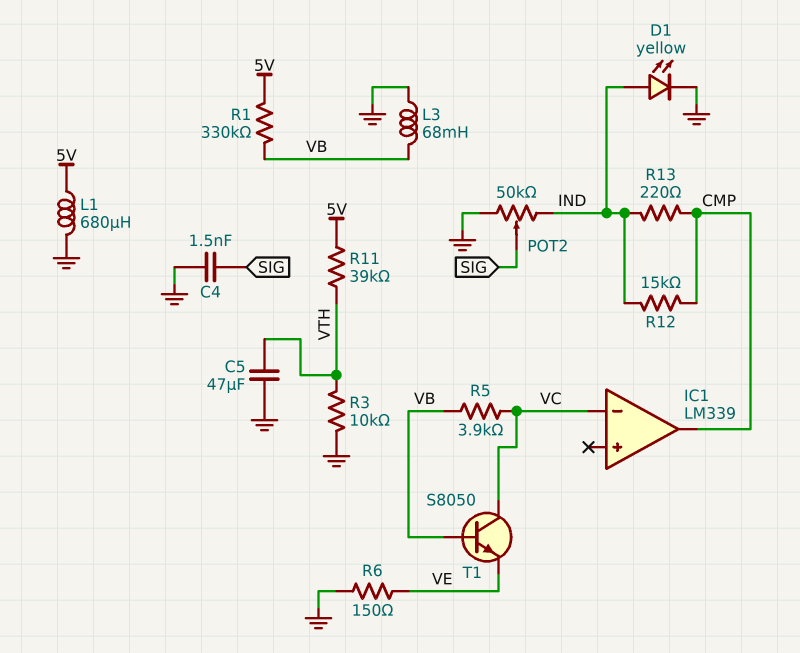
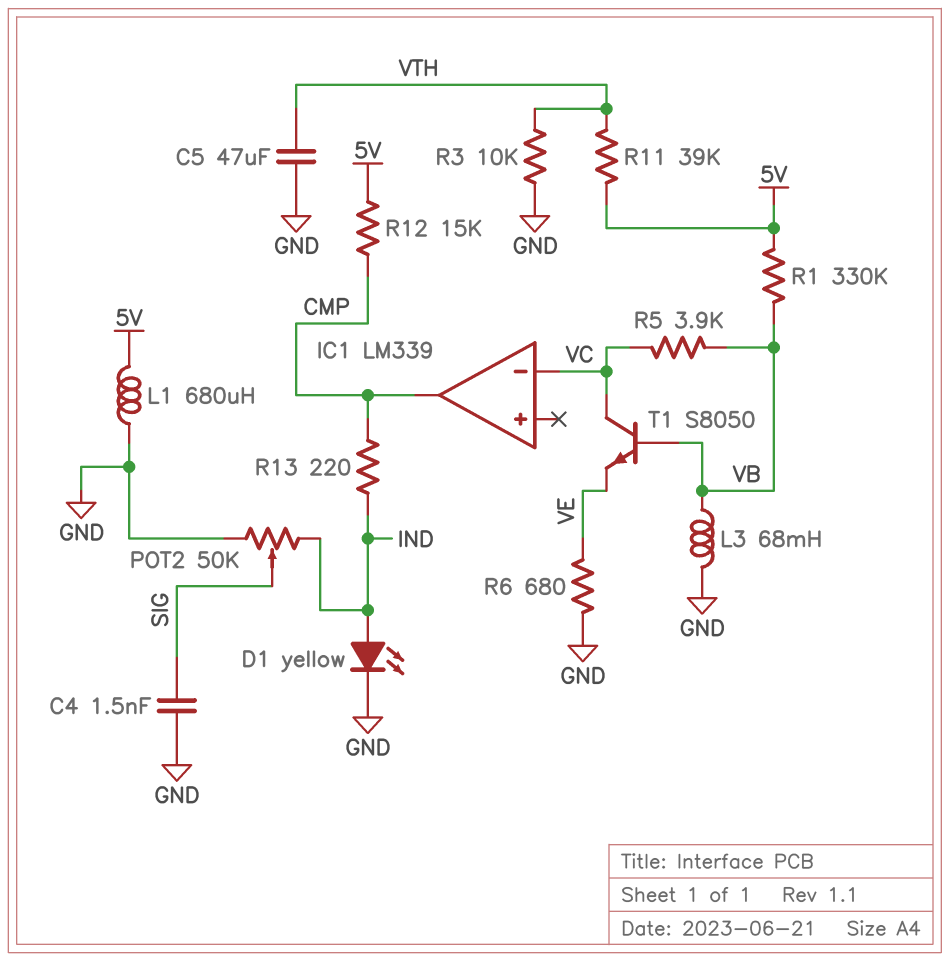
R6: 150 (GND, VE) -> 680 (GND, VE)
R12: 15k (CMP, IND) -> 15k (5V, CMP)

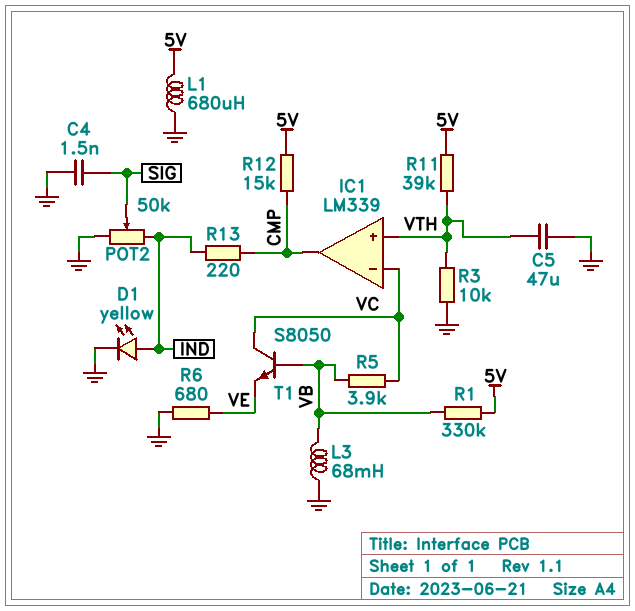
IC1 pin in+: none -> VTH

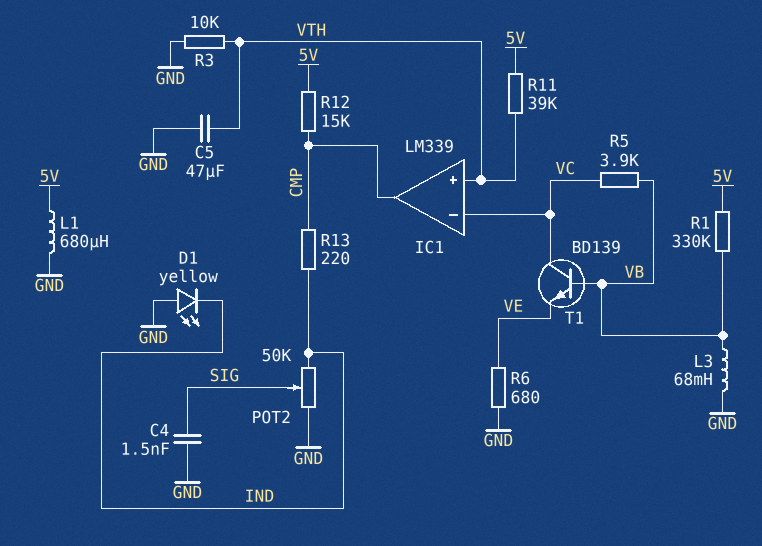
D1: LED yellow (A IND, K GND) -> LED yellow (A GND, K IND)
T1: NPN S8050 (B VB, C VC, E VE) -> NPN BD139 (B VB, C VC, E VE)

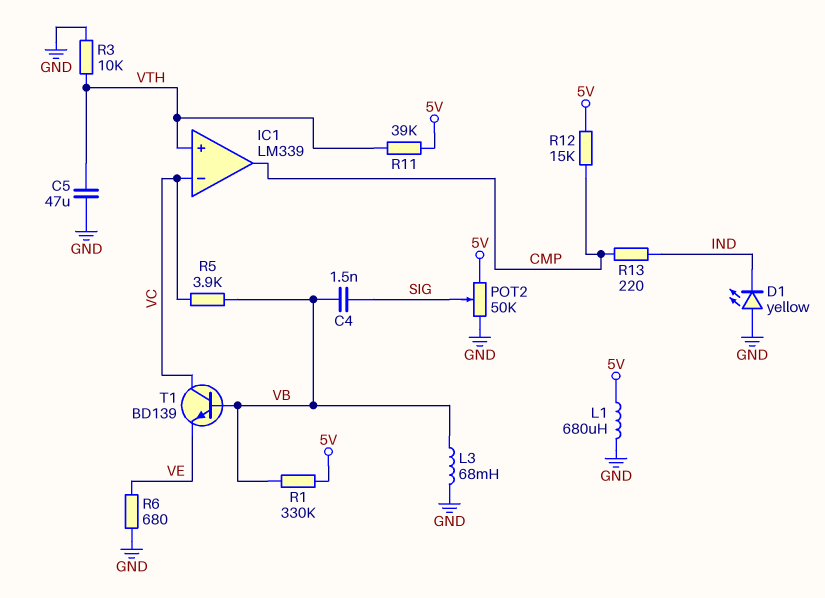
C4: 1.5nF (GND, SIG) -> 1.5nF (SIG, VB)
POT2: 50k (GND, IND, wiper SIG) -> 50k (5V, GND, wiper SIG)

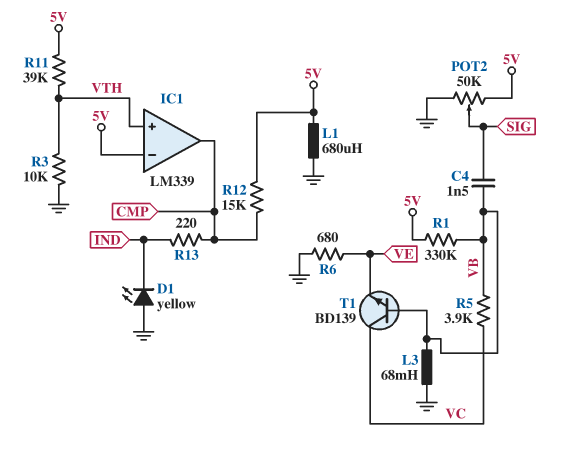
C5: 47uF (GND, VTH) -> none
IC1 pin in-: VC -> 5V

